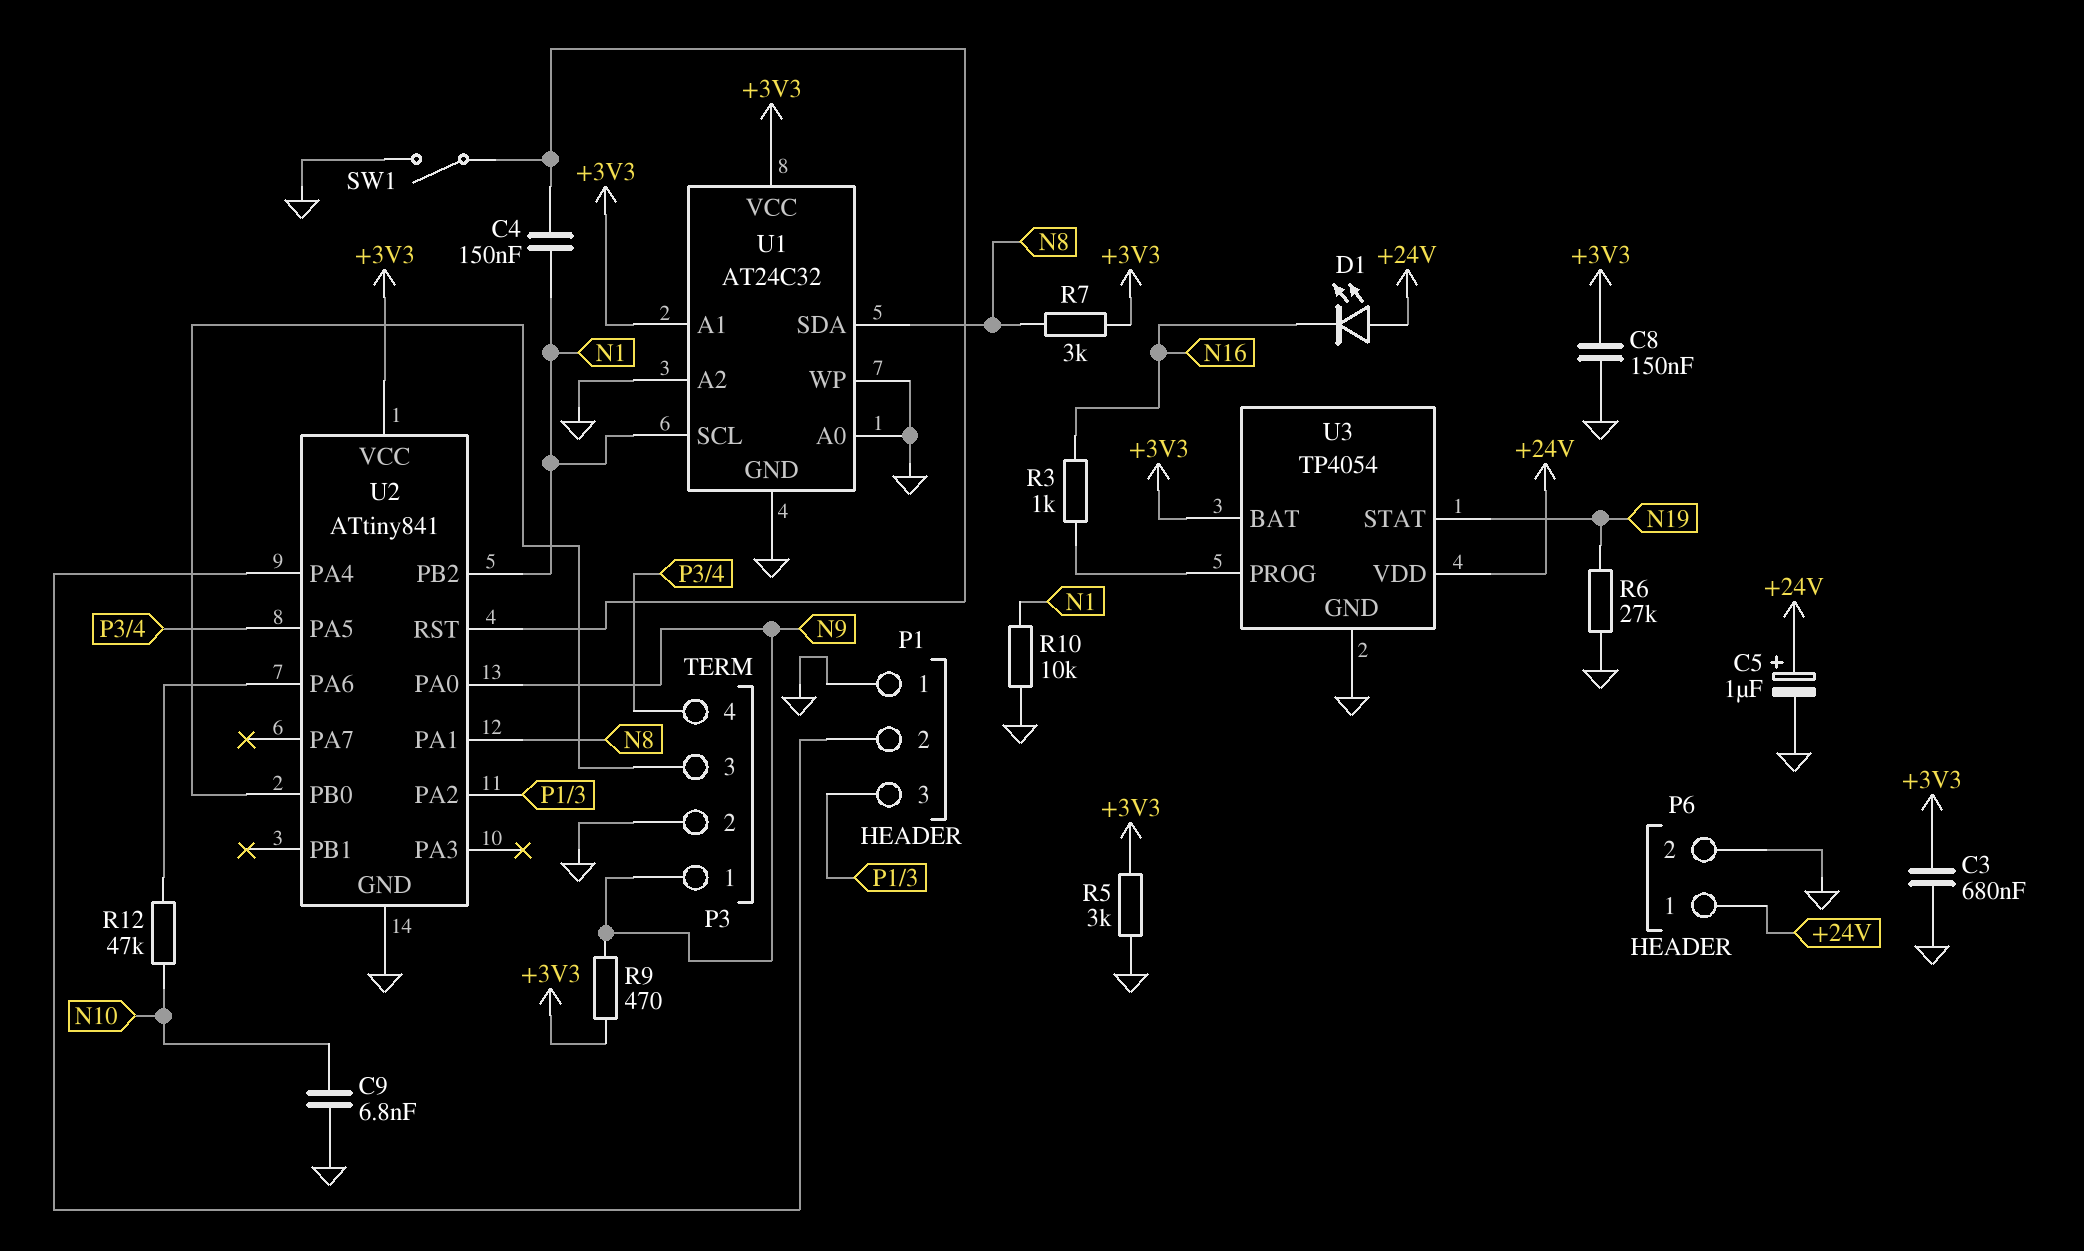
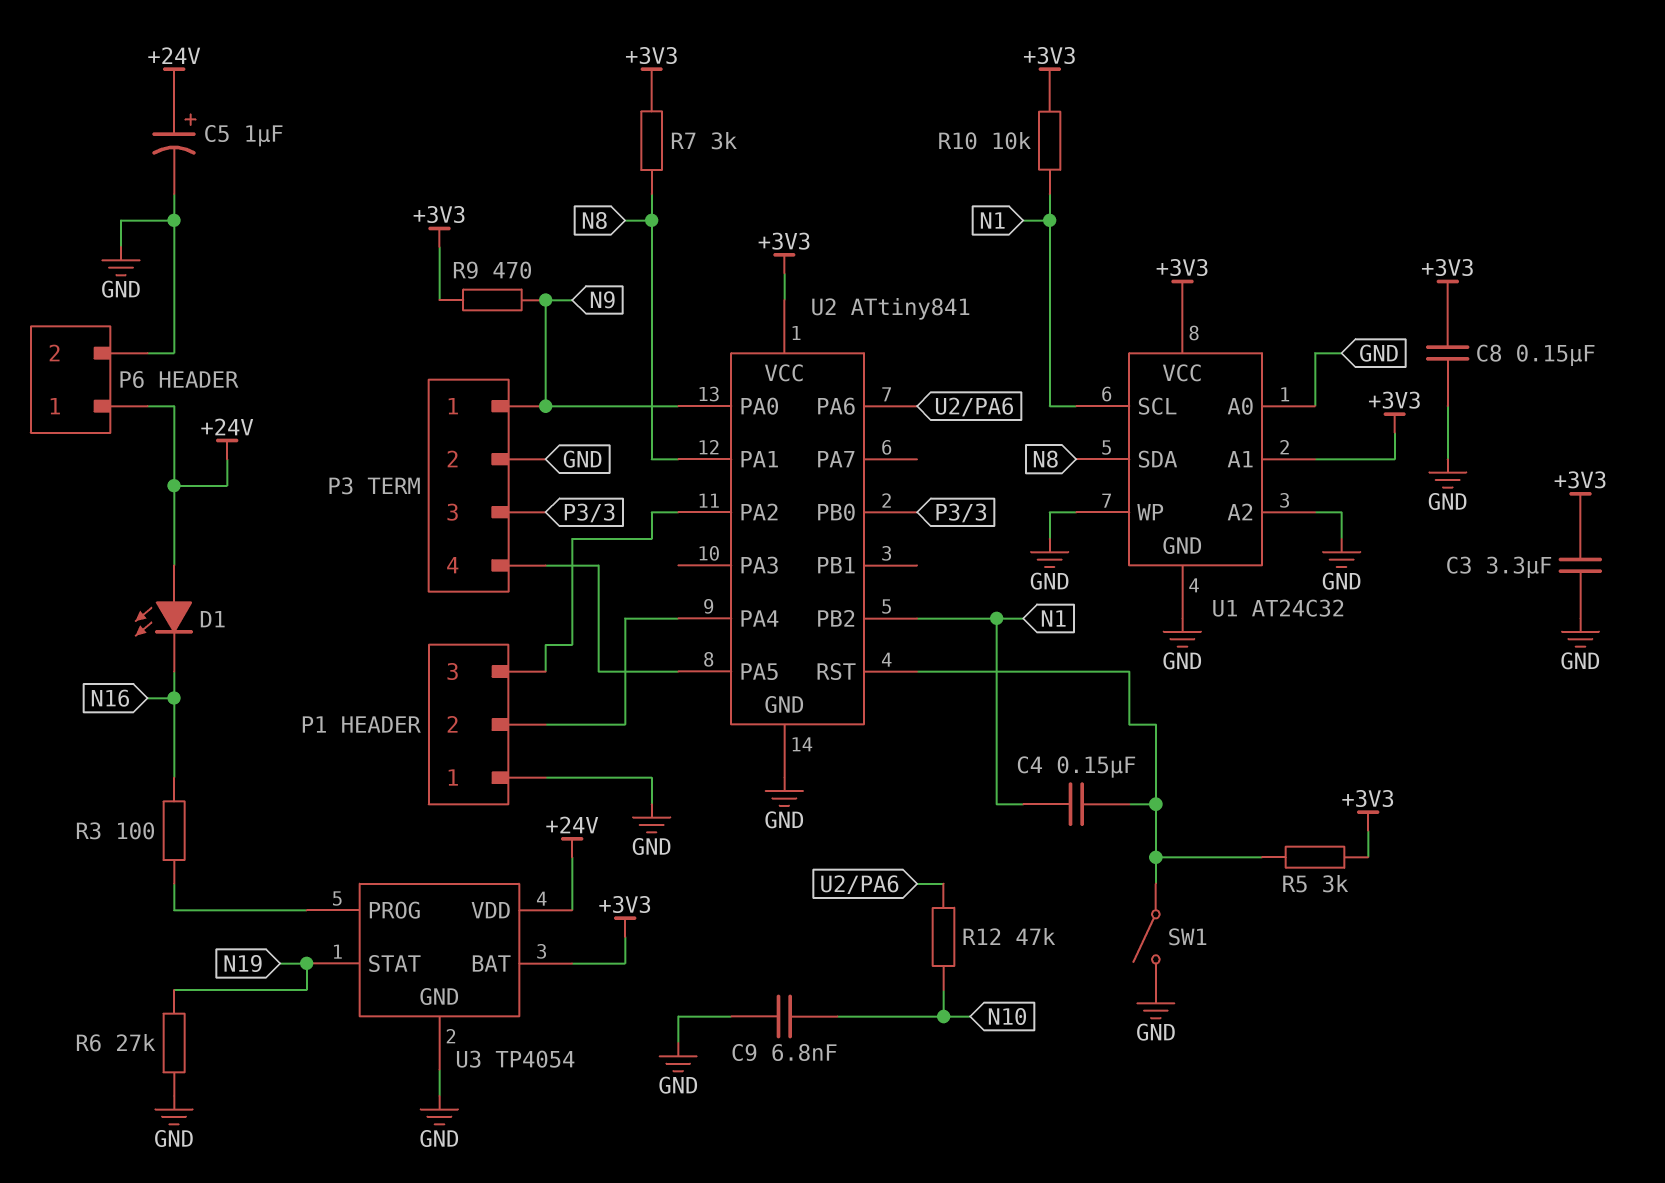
C3: 680nF (+3V3, GND) -> 3.3uF (+3V3, GND)
R3: 1k (N16, U3/PROG) -> 100 (N16, U3/PROG)
R5: 3k (+3V3, GND) -> 3k (+3V3, U2/RST)
R10: 10k (GND, N1) -> 10k (+3V3, N1)

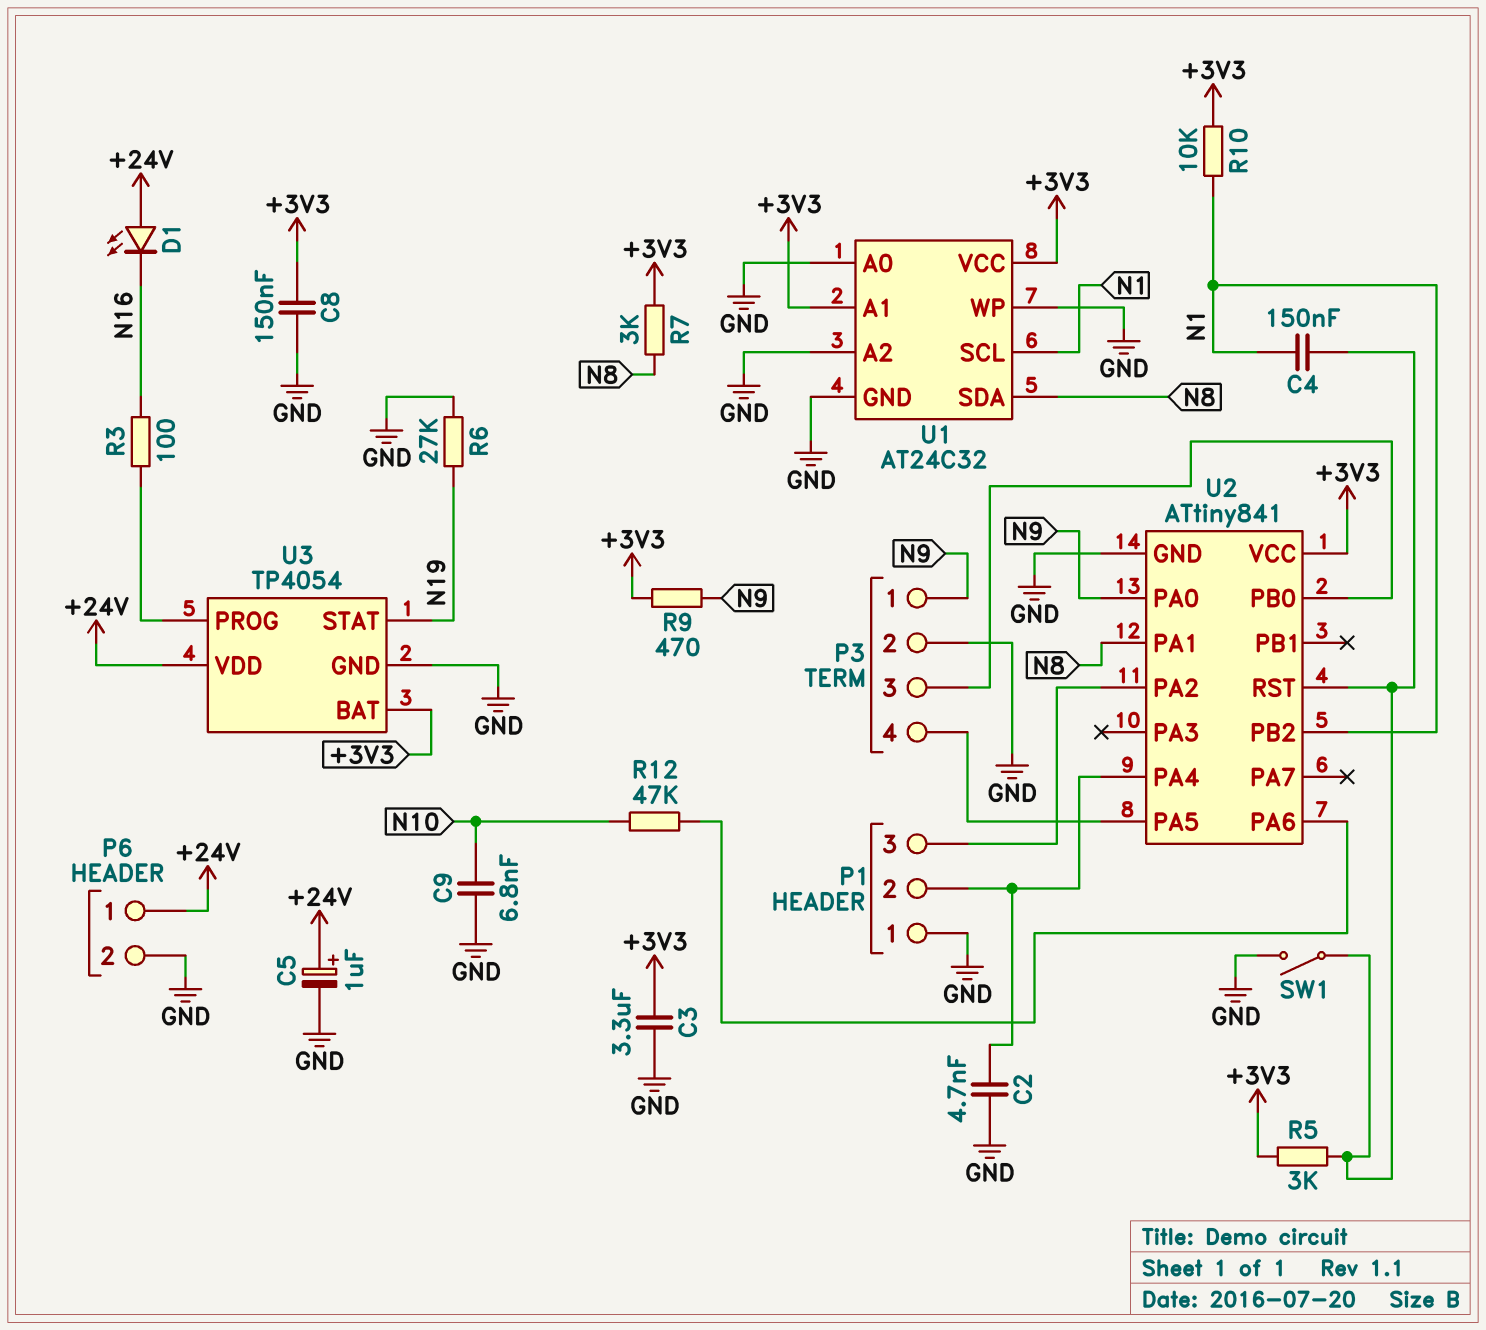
C2: none -> 4.7nF (GND, P1/2)

